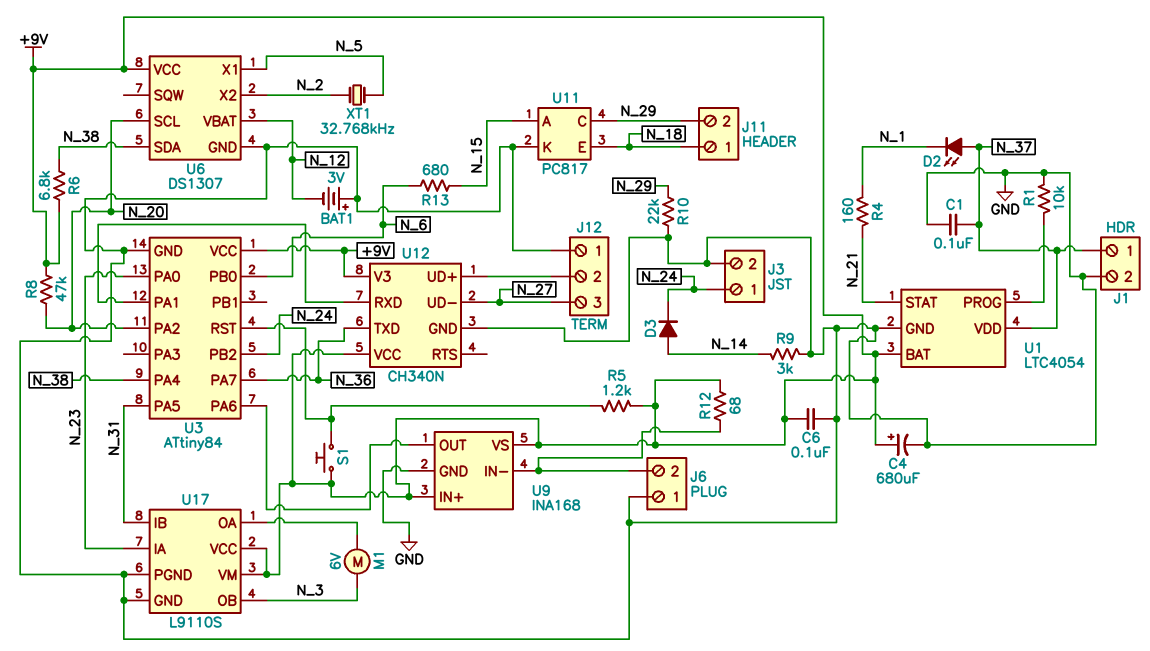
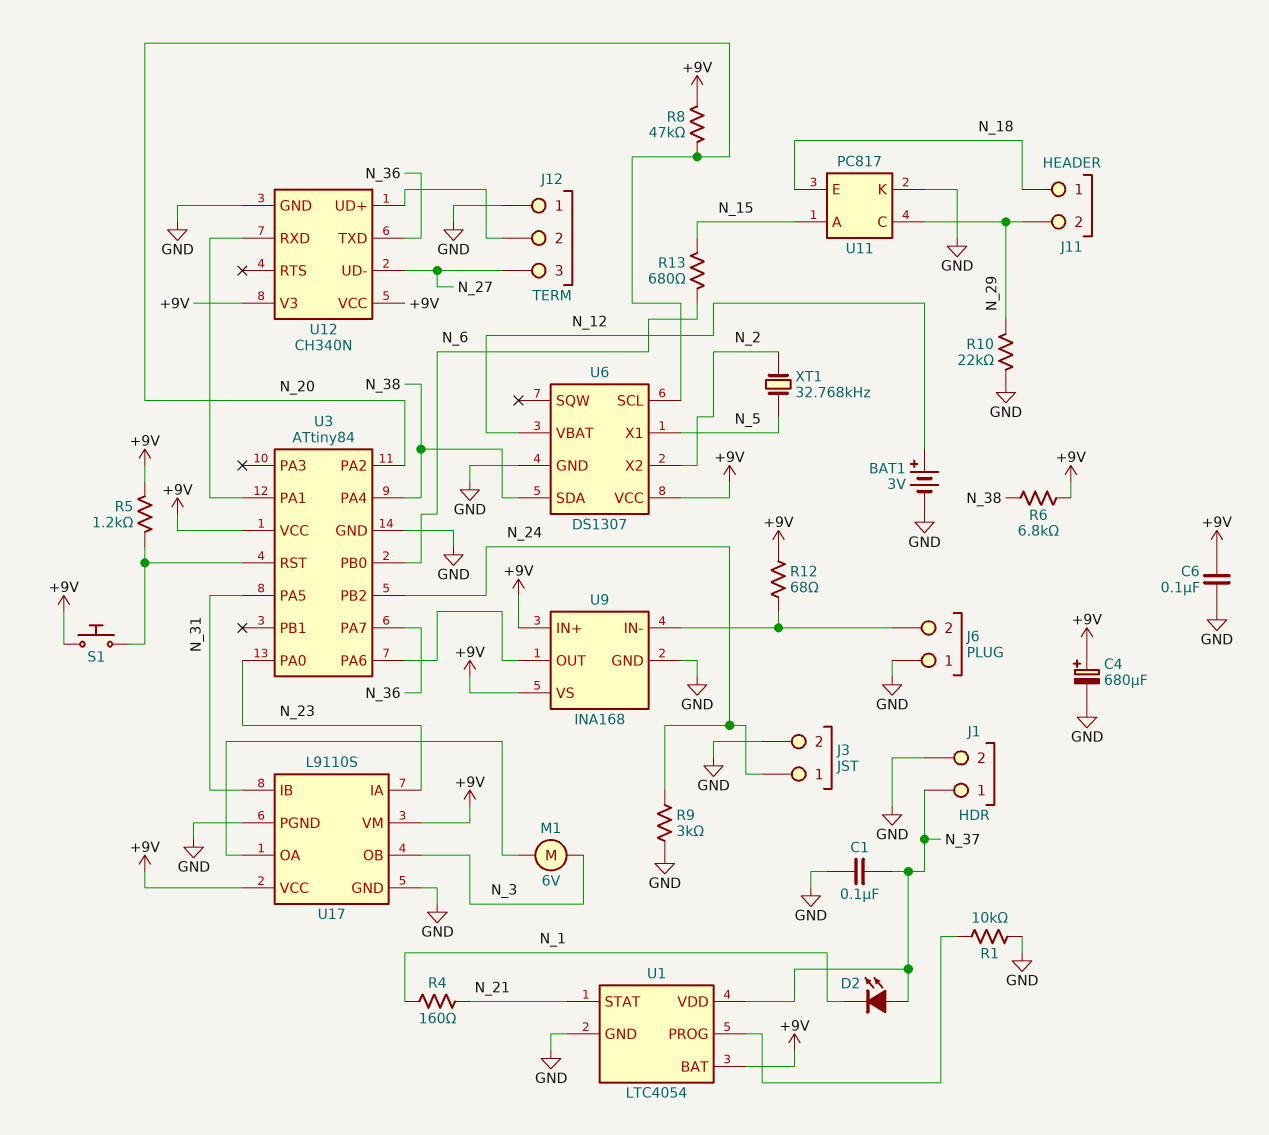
BAT1: 3V (plus GND, minus N_12) -> 3V (plus N_12, minus GND)
D3: diode (A N_14, K N_24) -> none
R9: 3k (GND, N_14) -> 3k (GND, N_24)

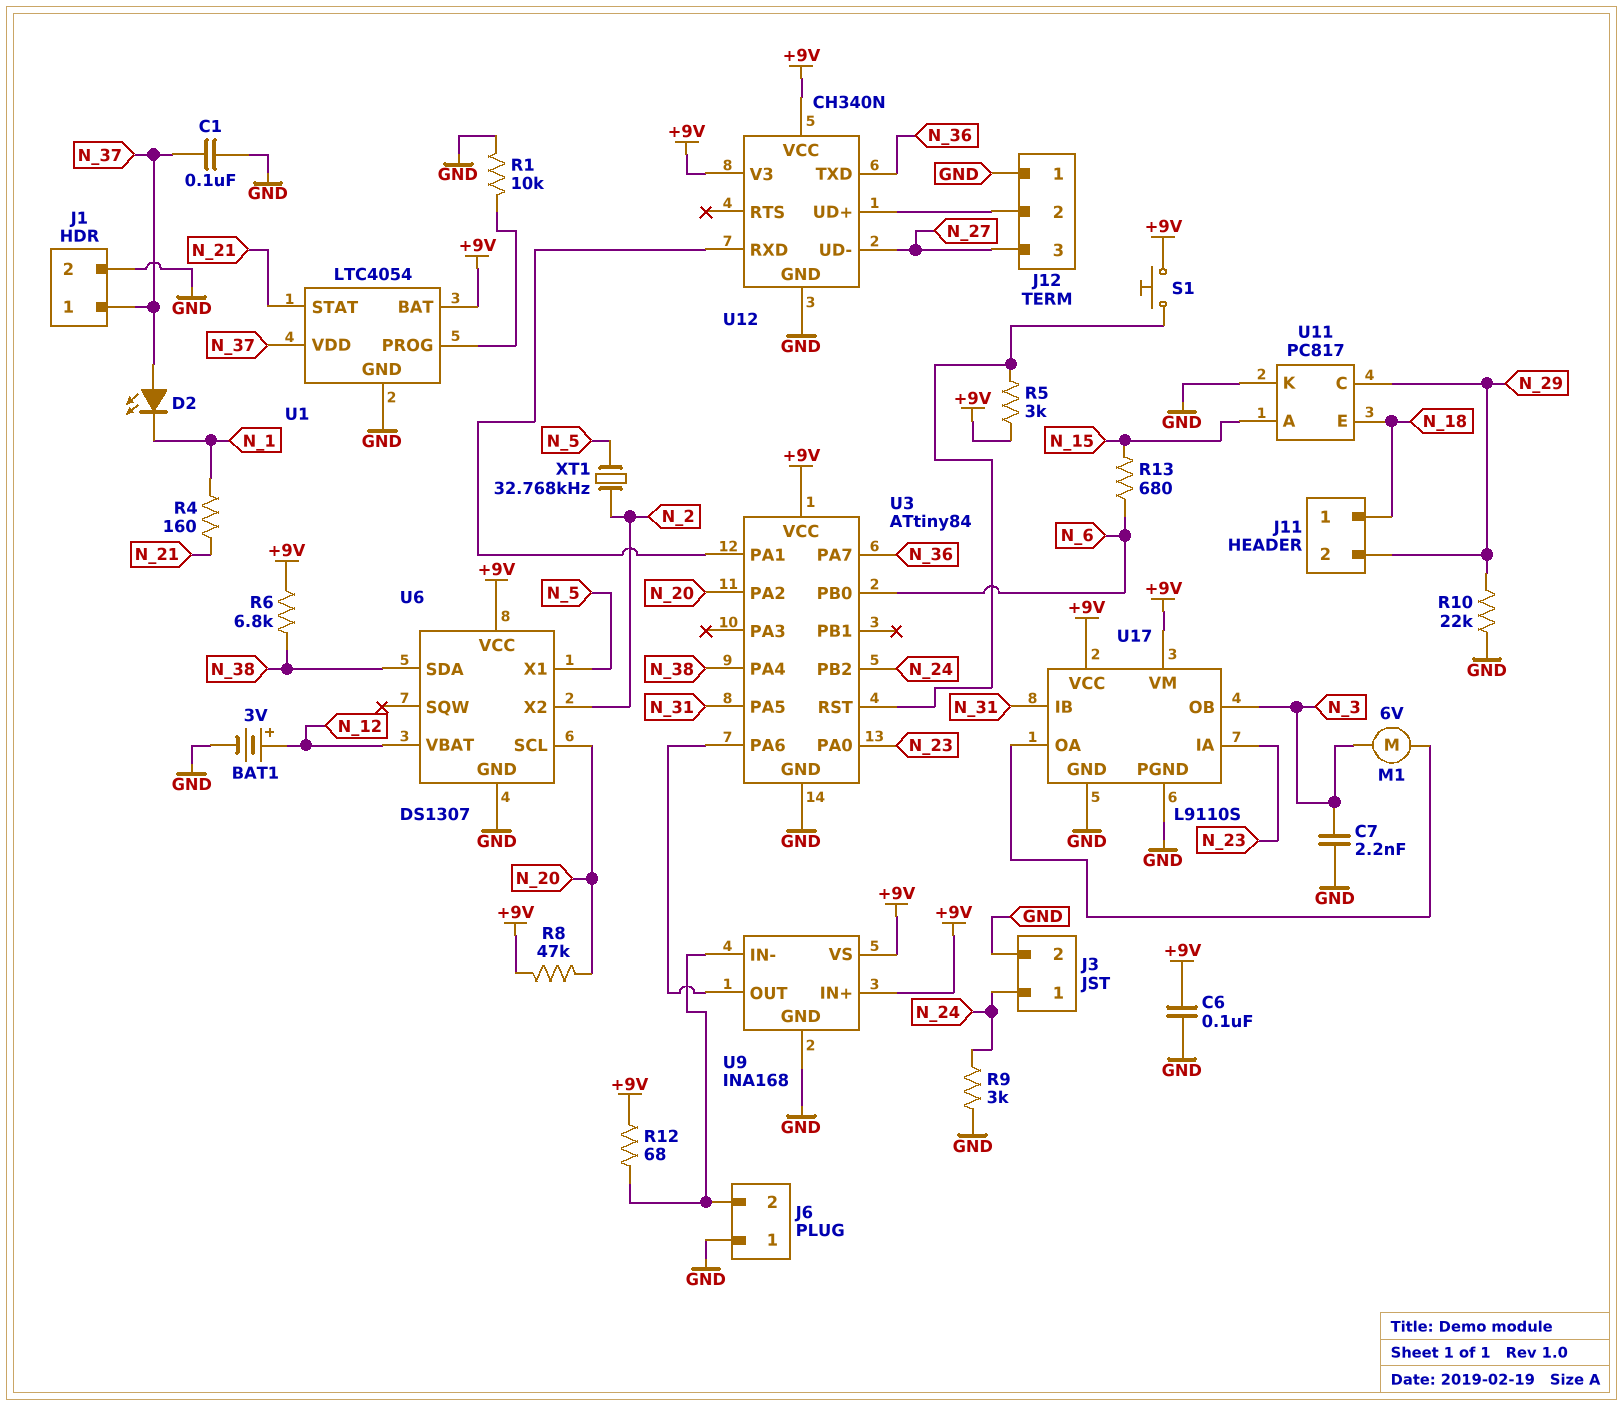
C4: 680uF (plus +9V, minus GND) -> none
C7: none -> 2.2nF (GND, N_3)
R5: 1.2k (+9V, U3/RST) -> 3k (+9V, U3/RST)

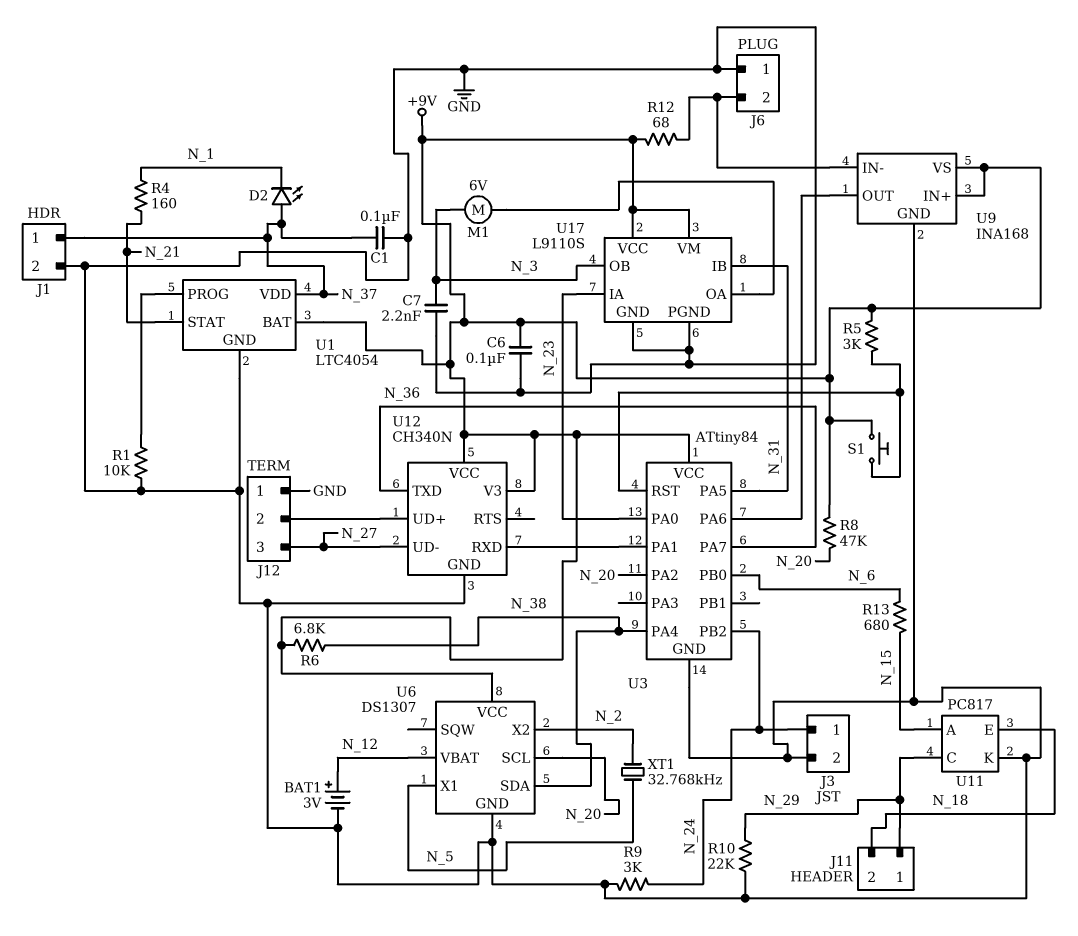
J11 pin 1: N_18 -> N_29
J11 pin 2: N_29 -> N_18

